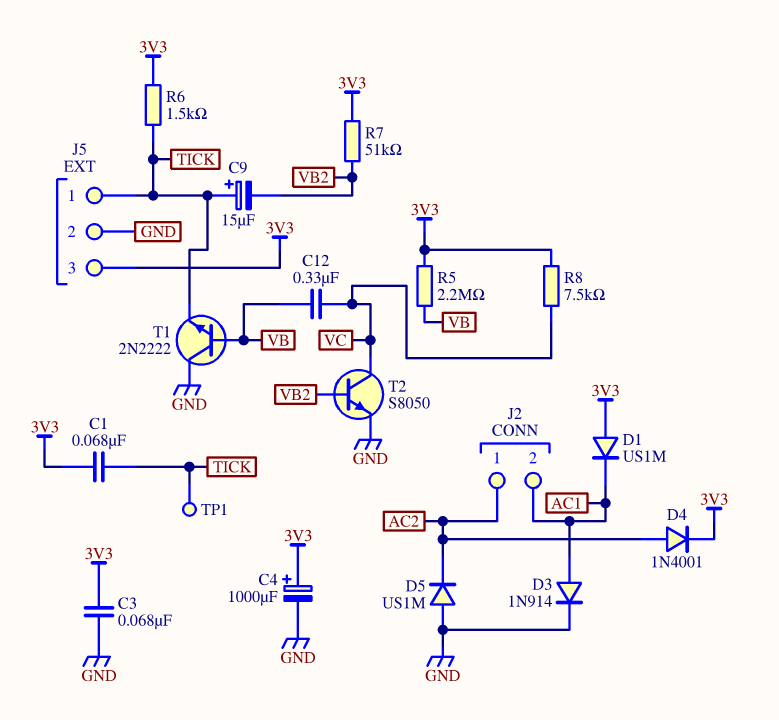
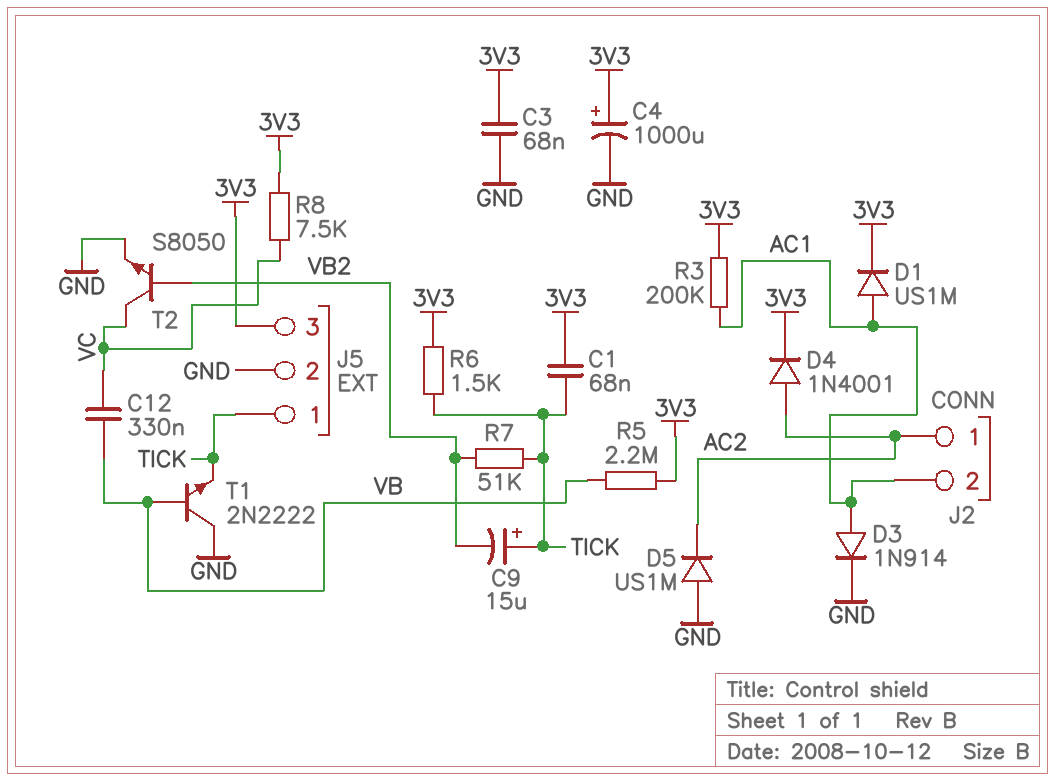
D1: diode US1M (A 3V3, K AC1) -> diode US1M (A AC1, K 3V3)
R3: none -> 200k (3V3, AC1)
R7: 51k (3V3, VB2) -> 51k (TICK, VB2)
TP1: test point (TICK) -> none

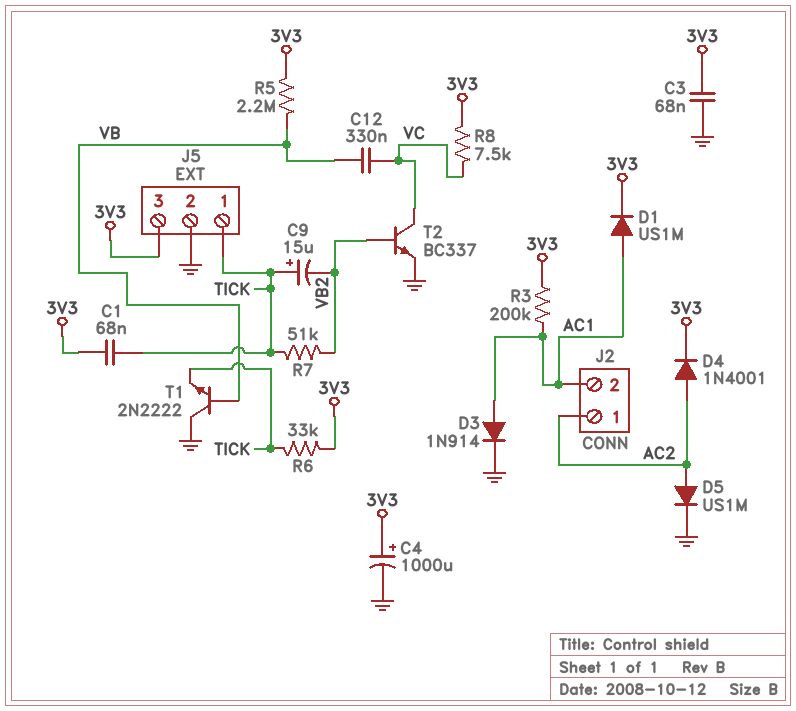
D5: diode US1M (A GND, K AC2) -> diode US1M (A AC2, K GND)
R6: 1.5k (3V3, TICK) -> 33k (3V3, TICK)
T2: NPN S8050 (B VB2, C VC, E GND) -> NPN BC337 (B VB2, C VC, E GND)

